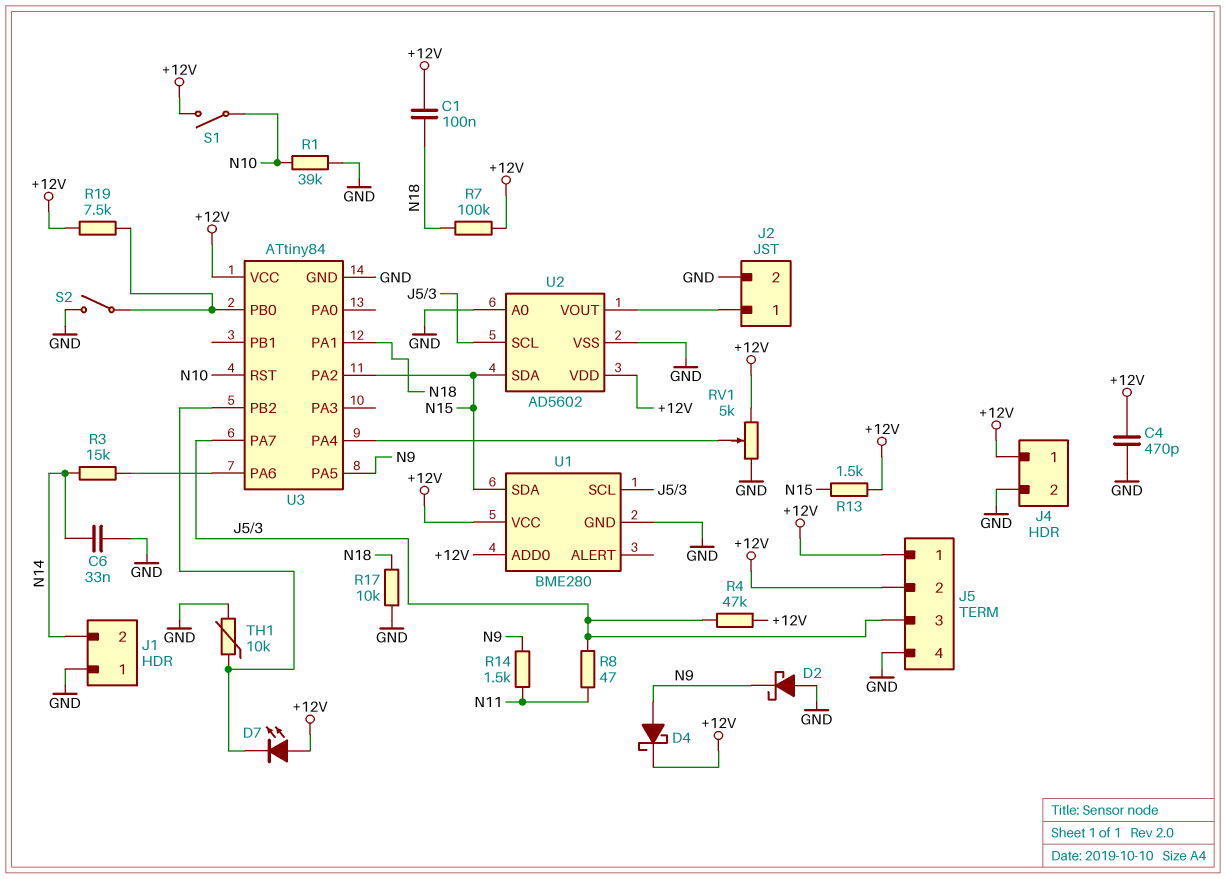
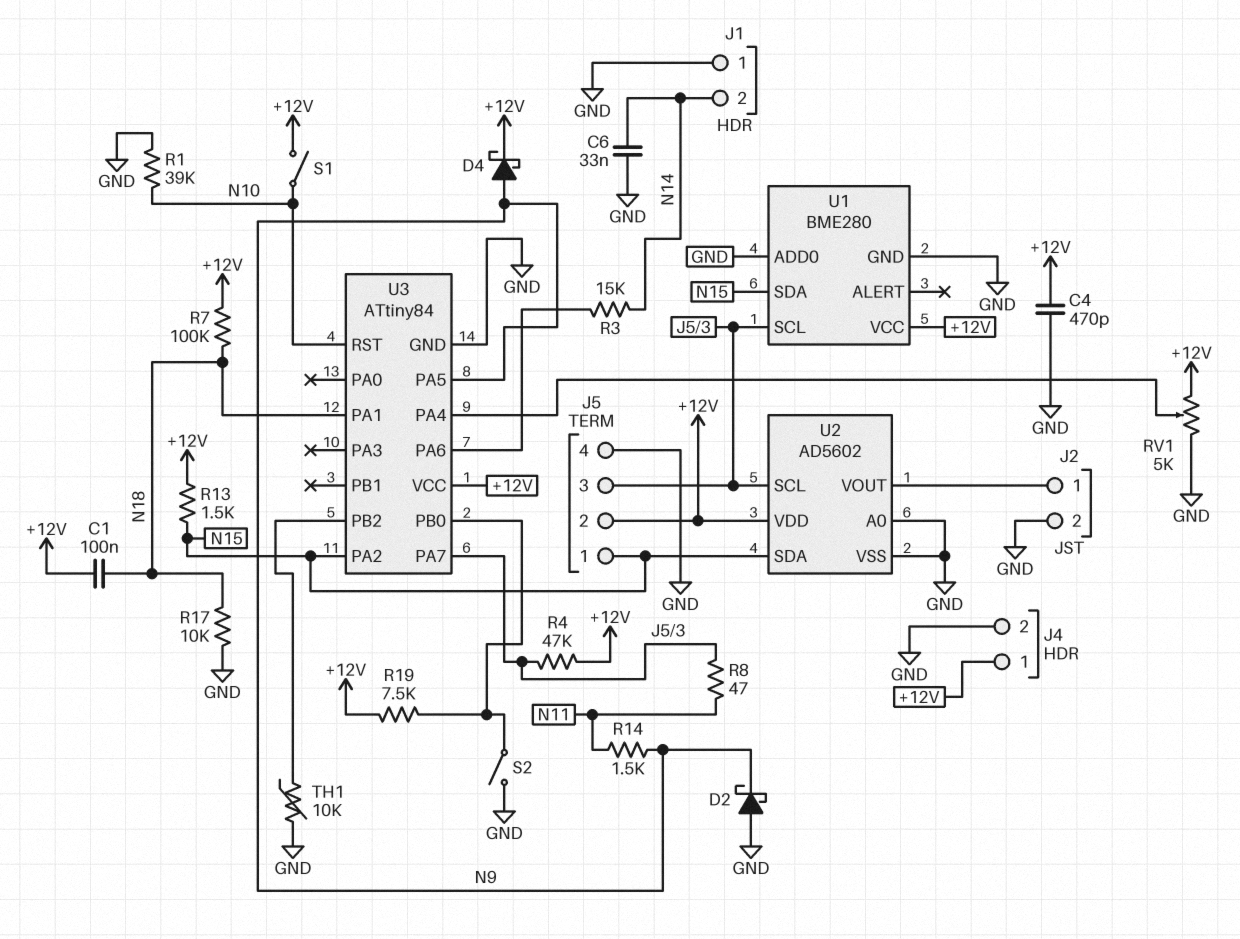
D7: LED (A +12V, K U3/PB2) -> none
J5 pin 1: +12V -> N15
U1 pin ADD0: +12V -> GND

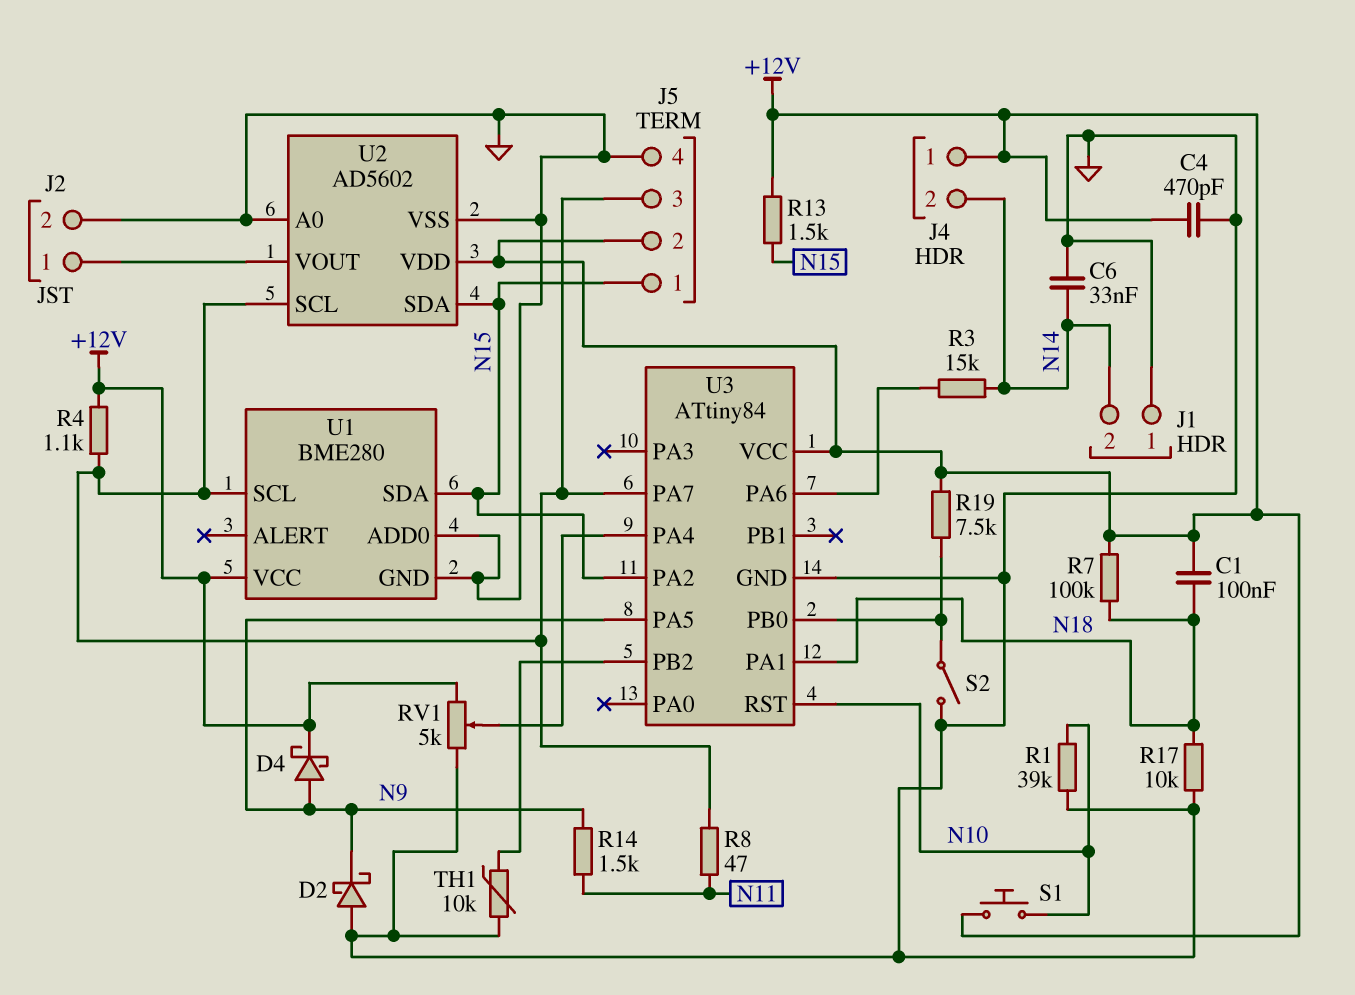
J4 pin 2: GND -> N14
R4: 47k (+12V, J5/3) -> 1.1k (+12V, J5/3)
S1: switch (+12V, N10) -> button (+12V, N10)

